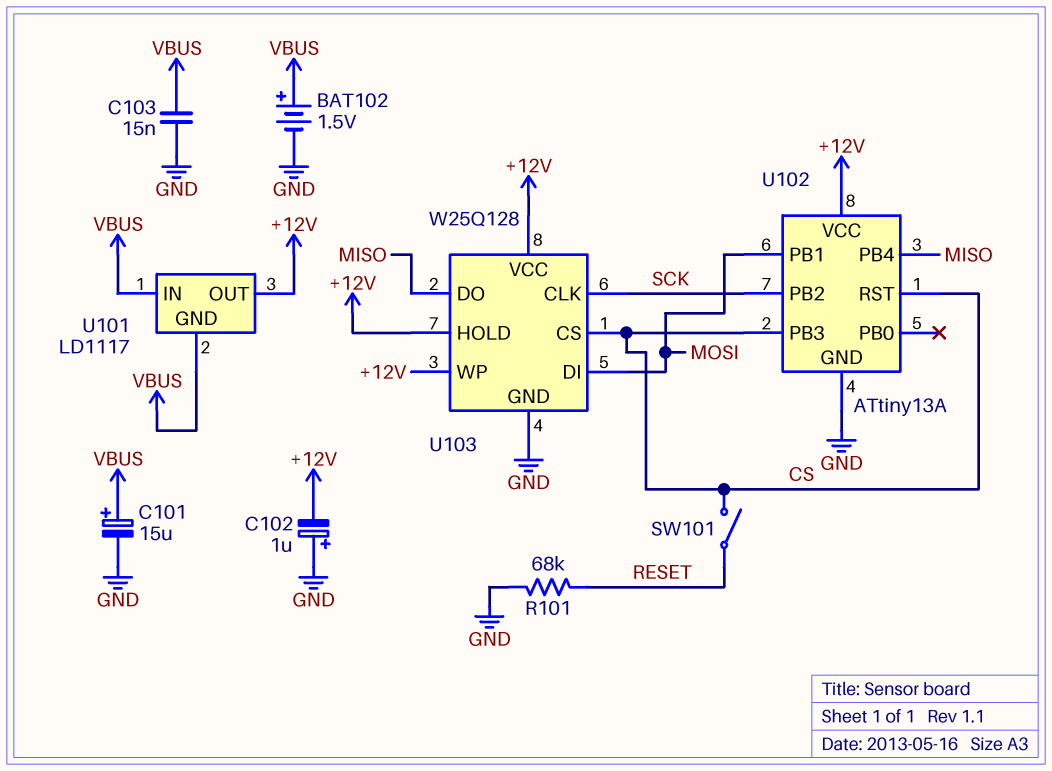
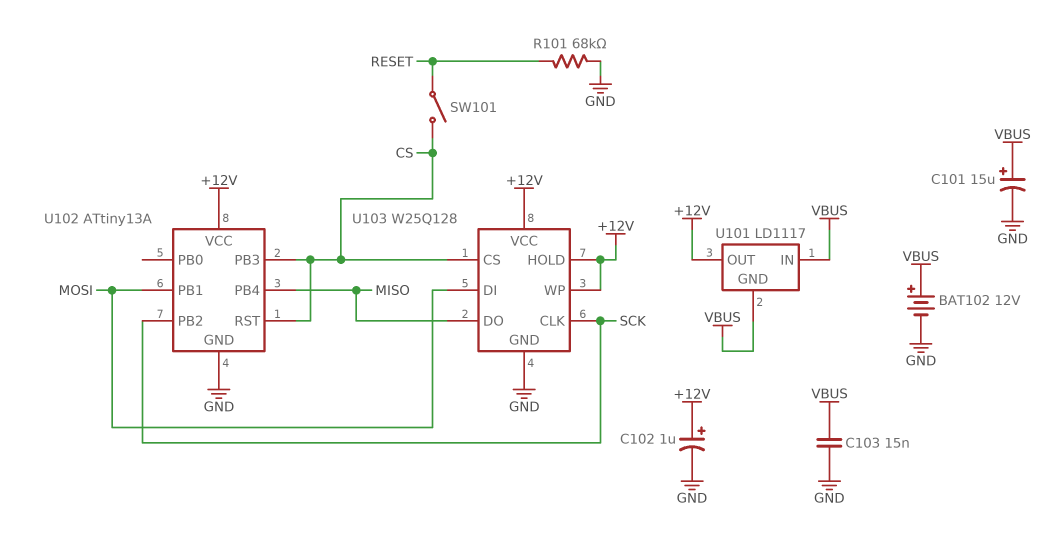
BAT102: 1.5V (plus VBUS, minus GND) -> 12V (plus VBUS, minus GND)
C102: 1uF (plus GND, minus +12V) -> 1uF (plus +12V, minus GND)

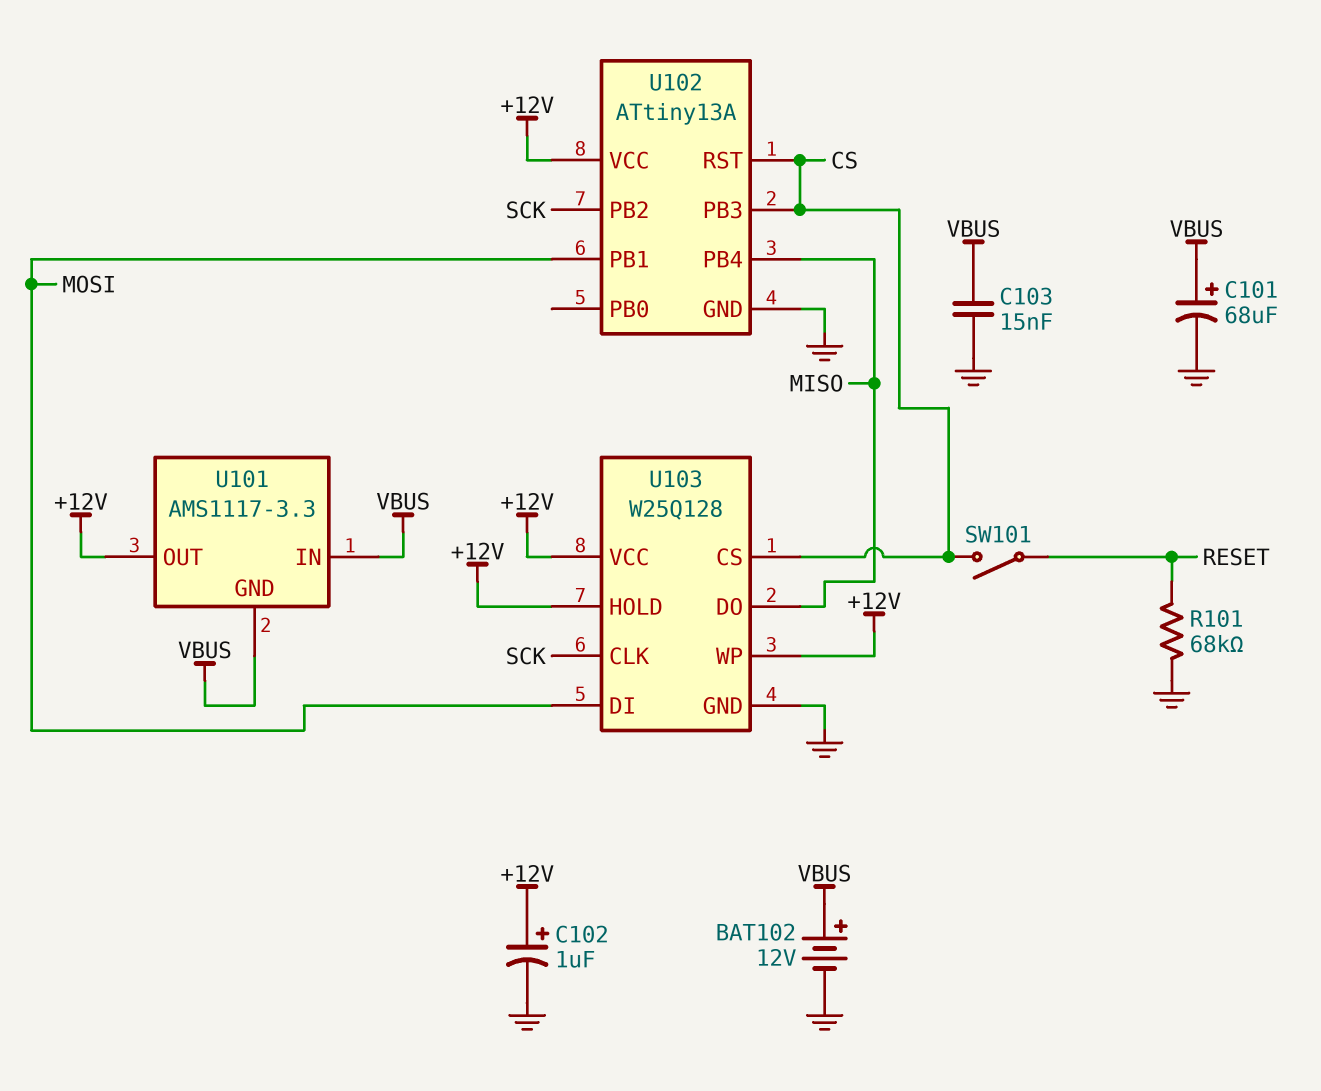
C101: 15uF (plus VBUS, minus GND) -> 68uF (plus VBUS, minus GND)
U101: LD1117 -> AMS1117-3.3

